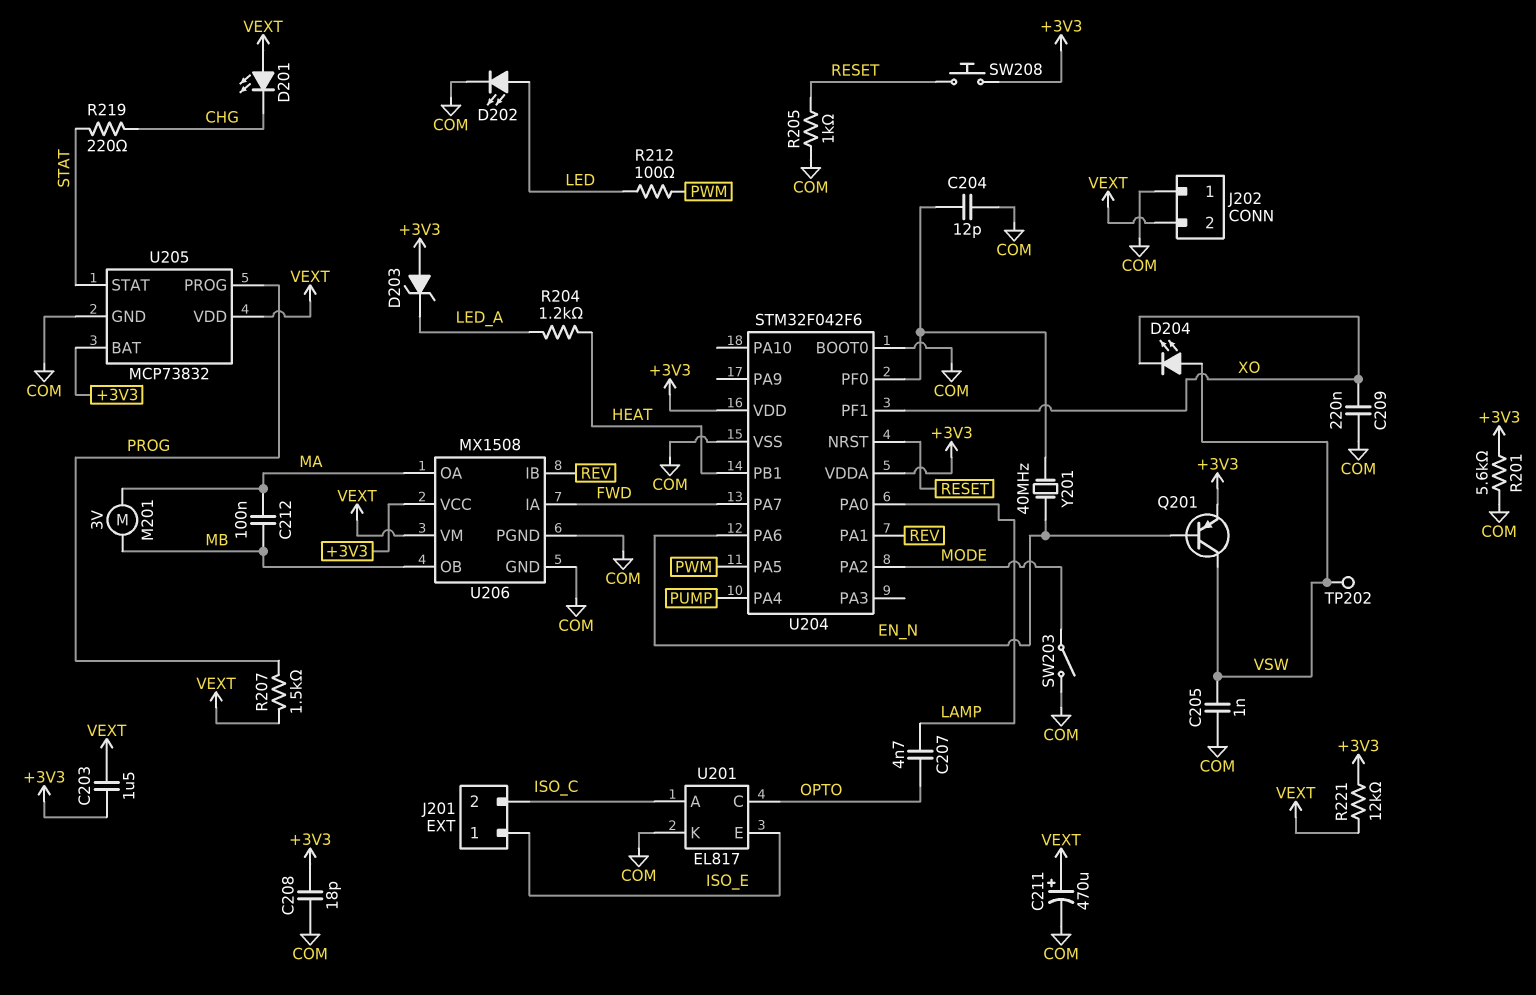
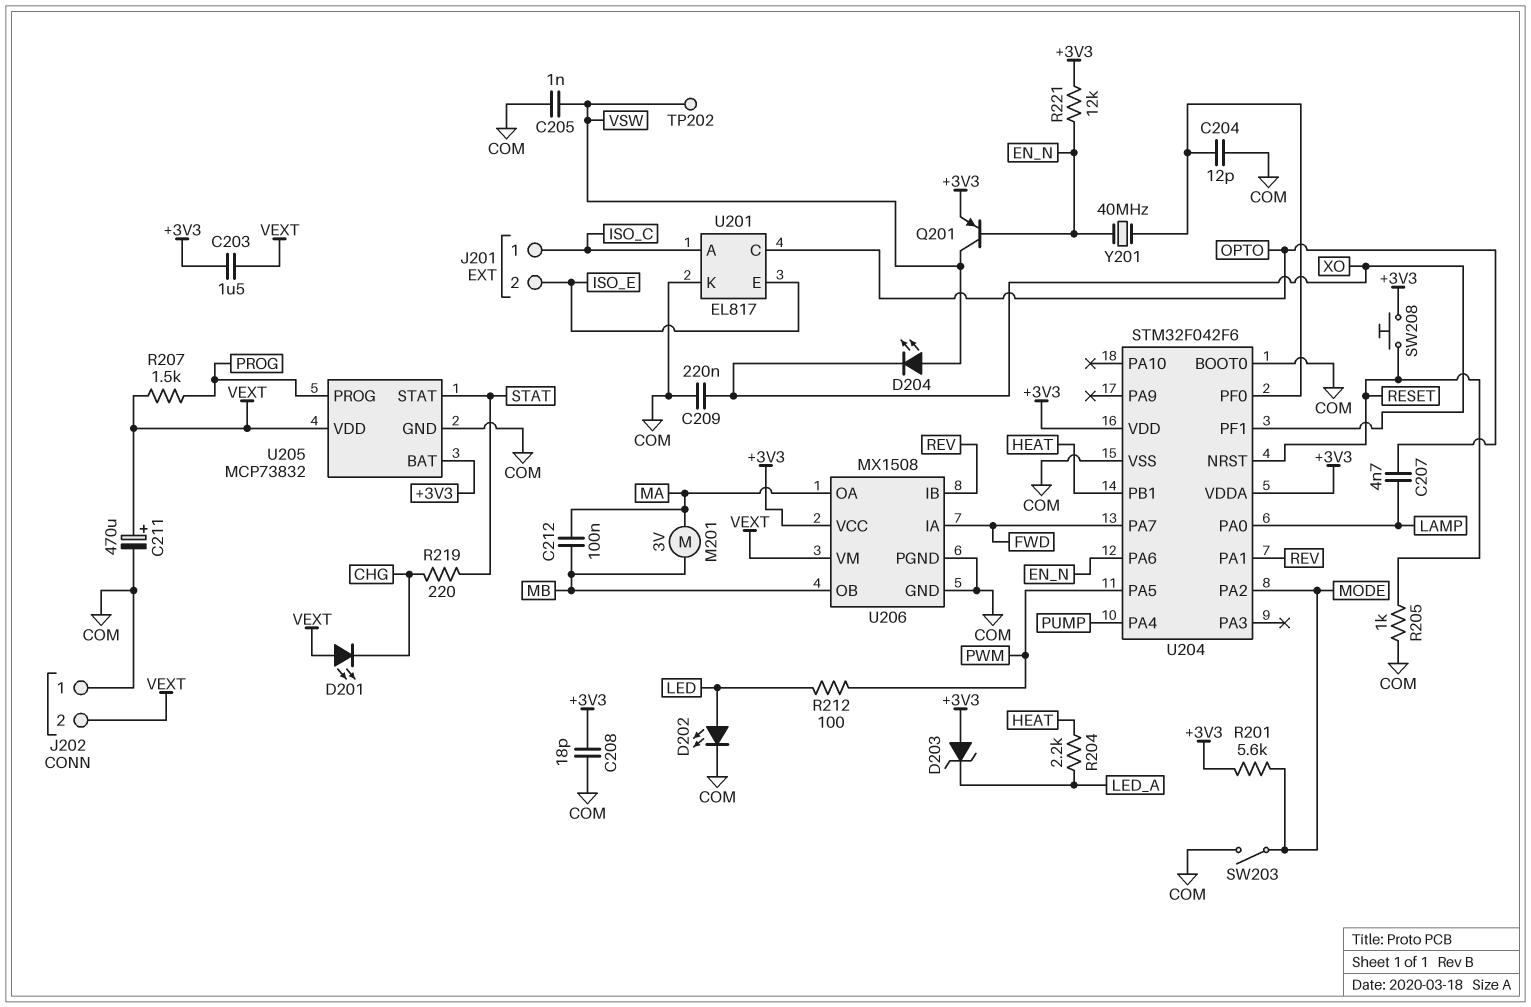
J201 pin 1: ISO_E -> ISO_C
J201 pin 2: ISO_C -> ISO_E
R201: 5.6k (+3V3, COM) -> 5.6k (+3V3, MODE)
R204: 1.2k (HEAT, LED_A) -> 2.2k (HEAT, LED_A)
R221: 12k (+3V3, VEXT) -> 12k (+3V3, EN_N)

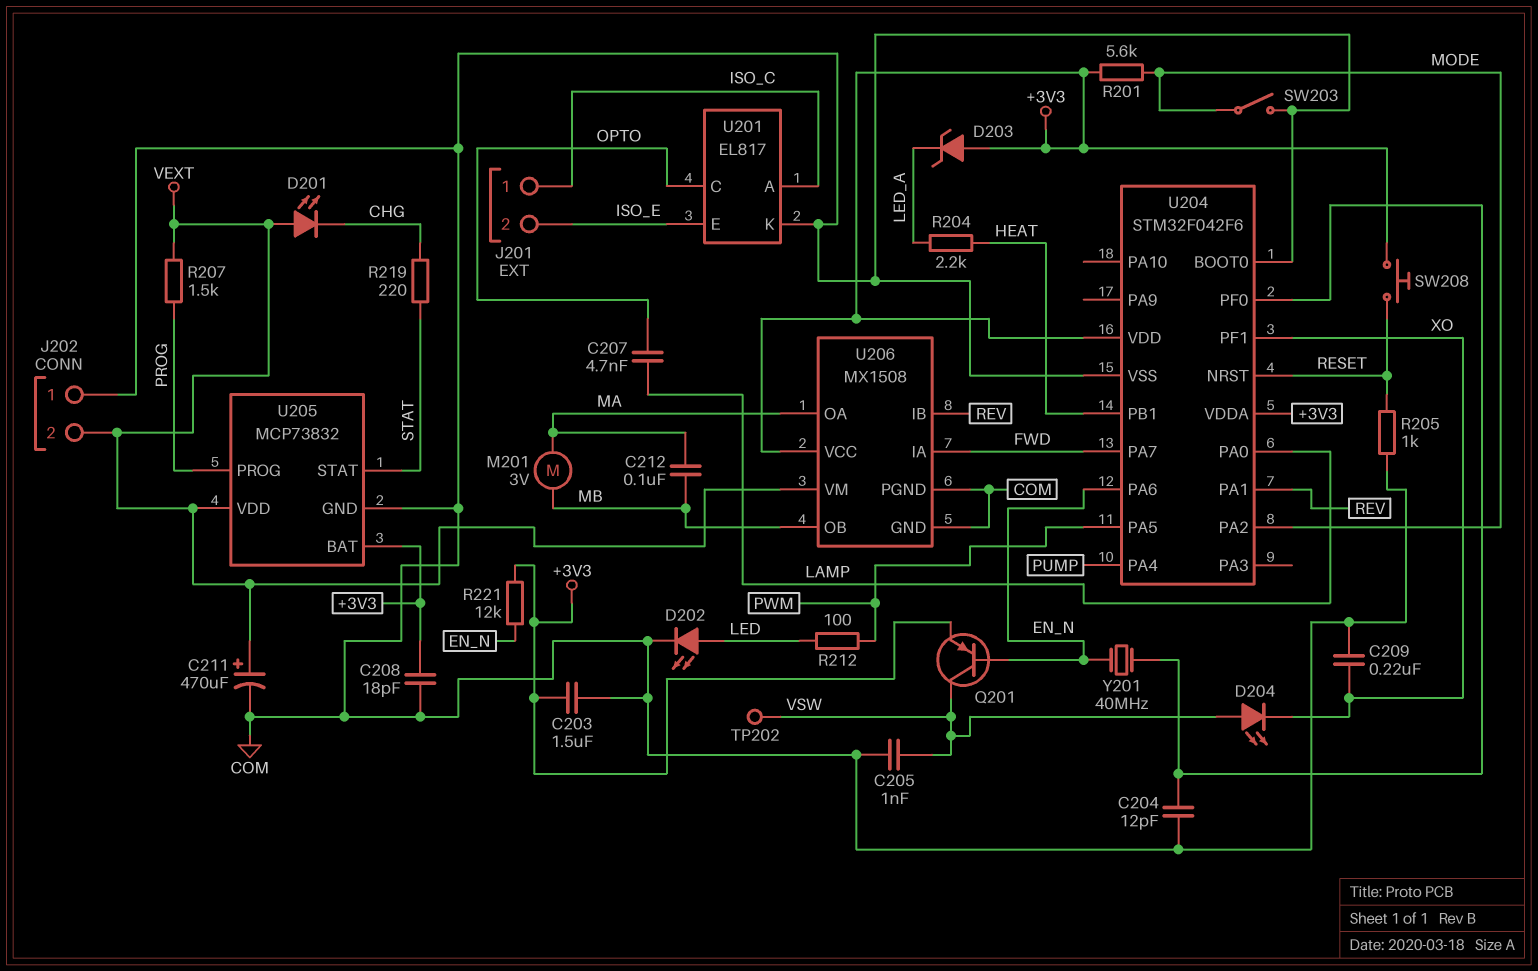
C203: 1.5uF (+3V3, VEXT) -> 1.5uF (+3V3, COM)

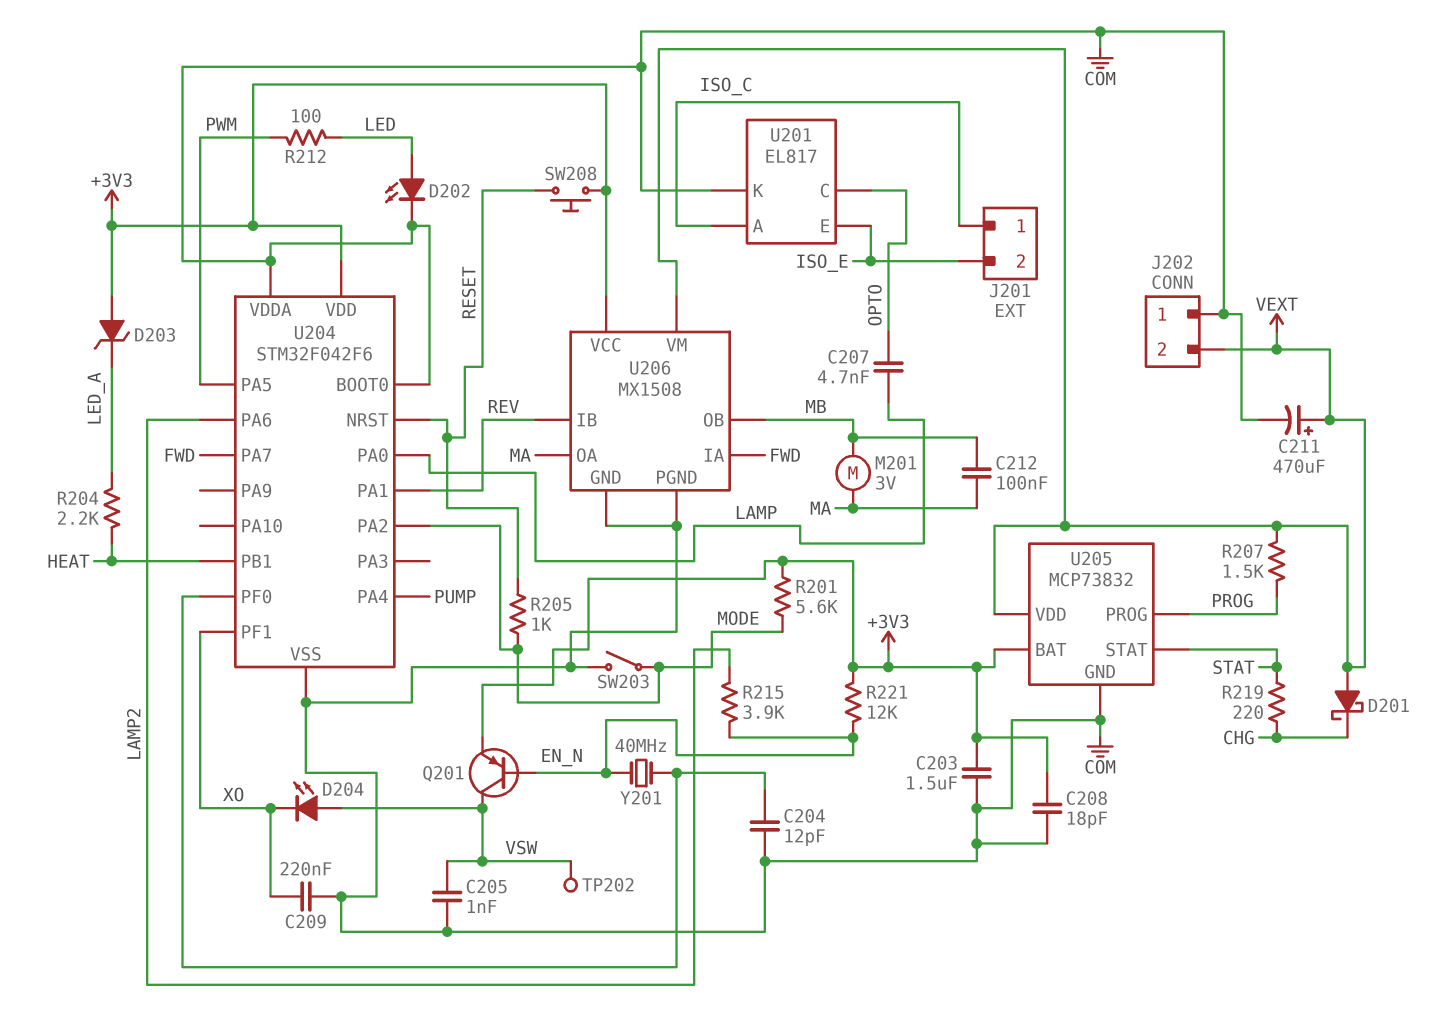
D201: LED (A VEXT, K CHG) -> schottky (A VEXT, K CHG)
R205: 1k (COM, RESET) -> 1k (MODE, RESET)
R215: none -> 3.9k (EN_N, LAMP2)
U204 pin PA6: EN_N -> LAMP2
U204 pin VDDA: +3V3 -> COM

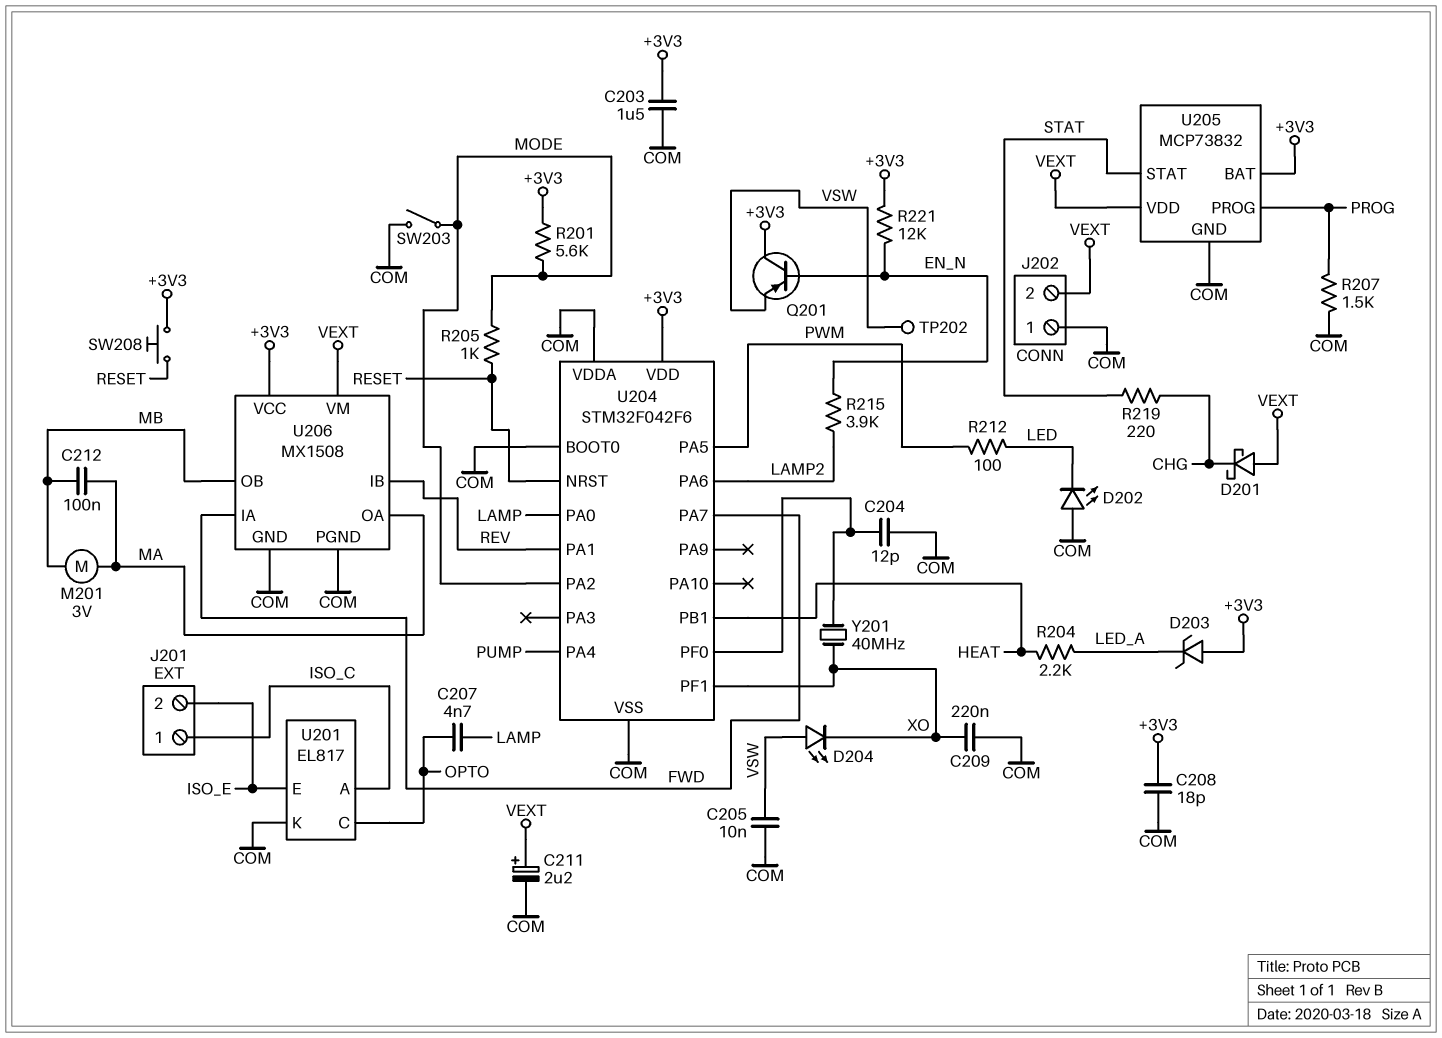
C205: 1nF (COM, VSW) -> 10nF (COM, VSW)
C211: 470uF (plus VEXT, minus COM) -> 2.2uF (plus VEXT, minus COM)
D202: LED (A LED, K COM) -> LED (A COM, K LED)
Q201: PNP (B EN_N, C VSW, E +3V3) -> PNP (B EN_N, C +3V3, E VSW)
R207: 1.5k (PROG, VEXT) -> 1.5k (COM, PROG)
Y201: 40MHz (EN_N, U204/PF0) -> 40MHz (U204/PF0, XO)

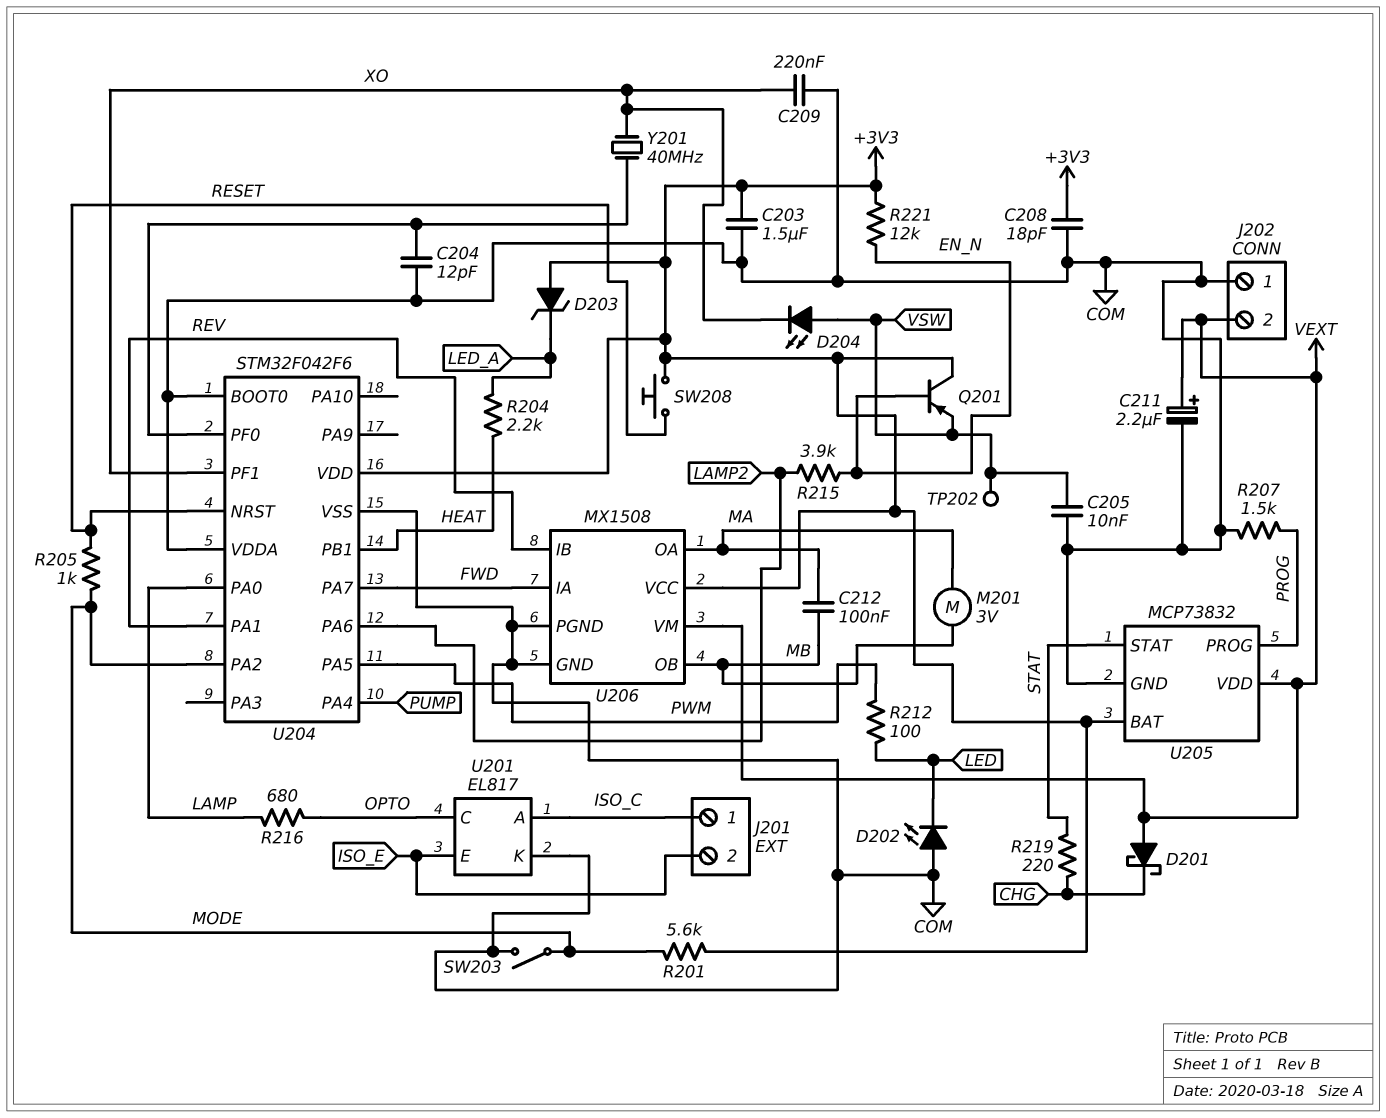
C207: 4.7nF (LAMP, OPTO) -> none
R216: none -> 680 (LAMP, OPTO)

